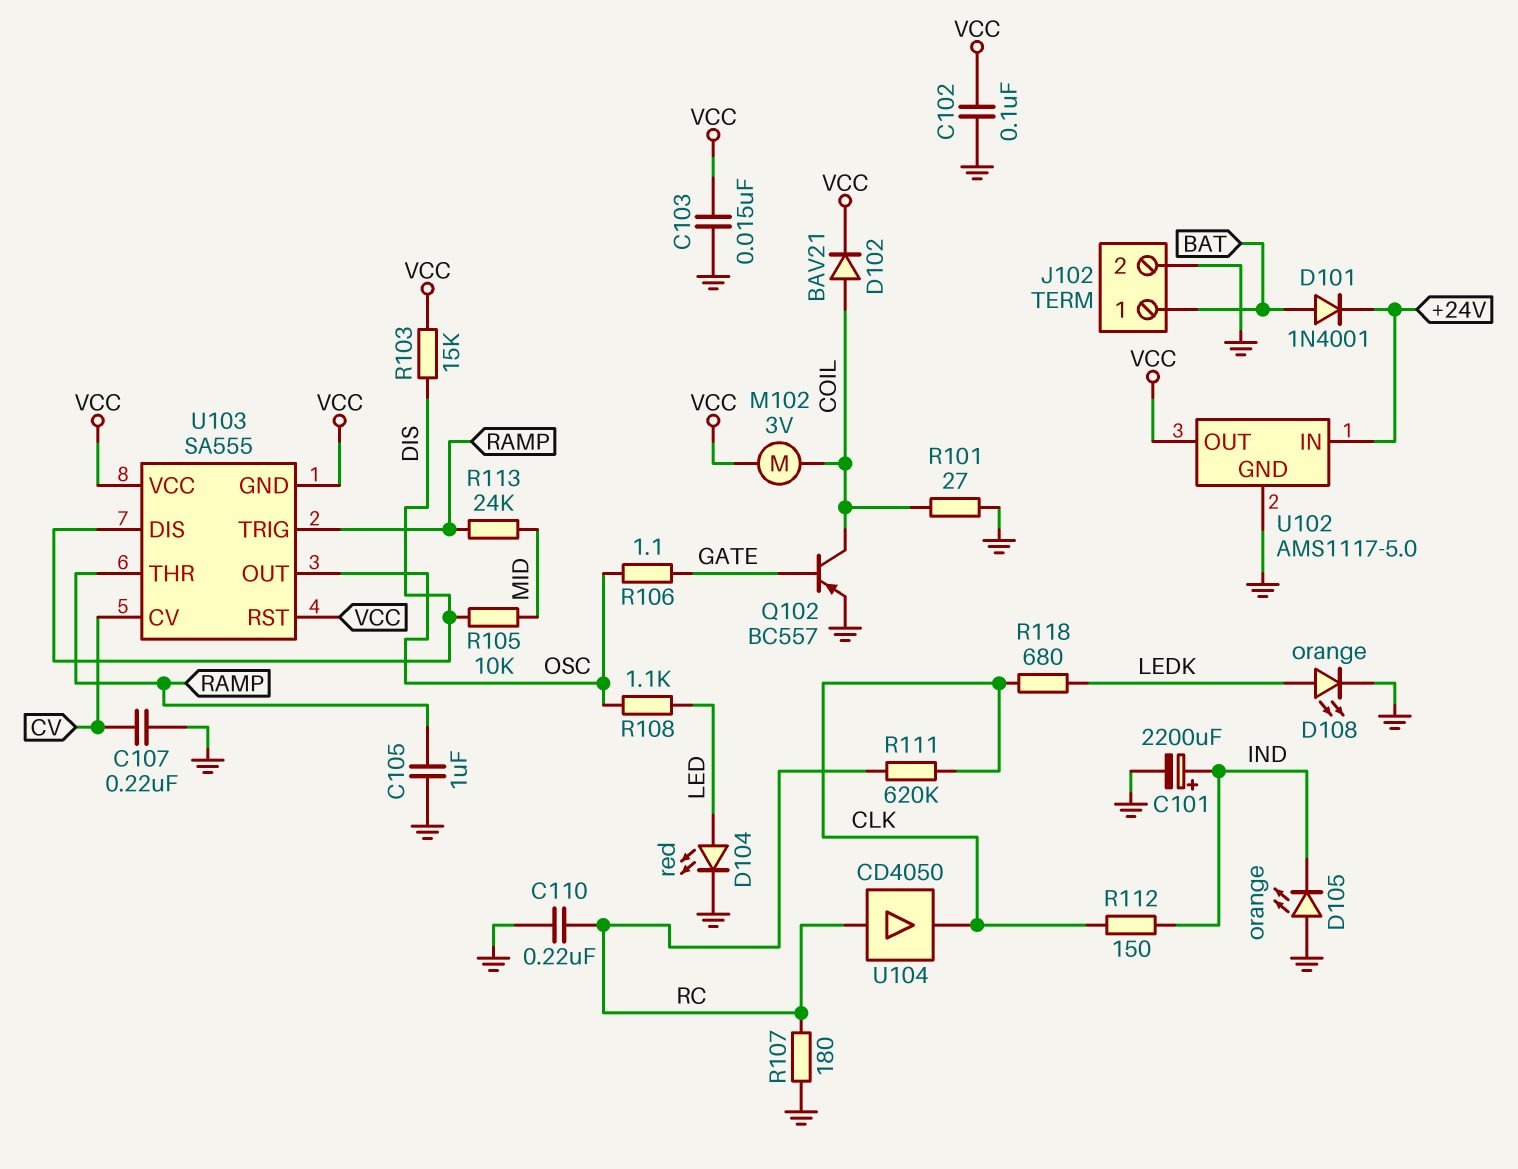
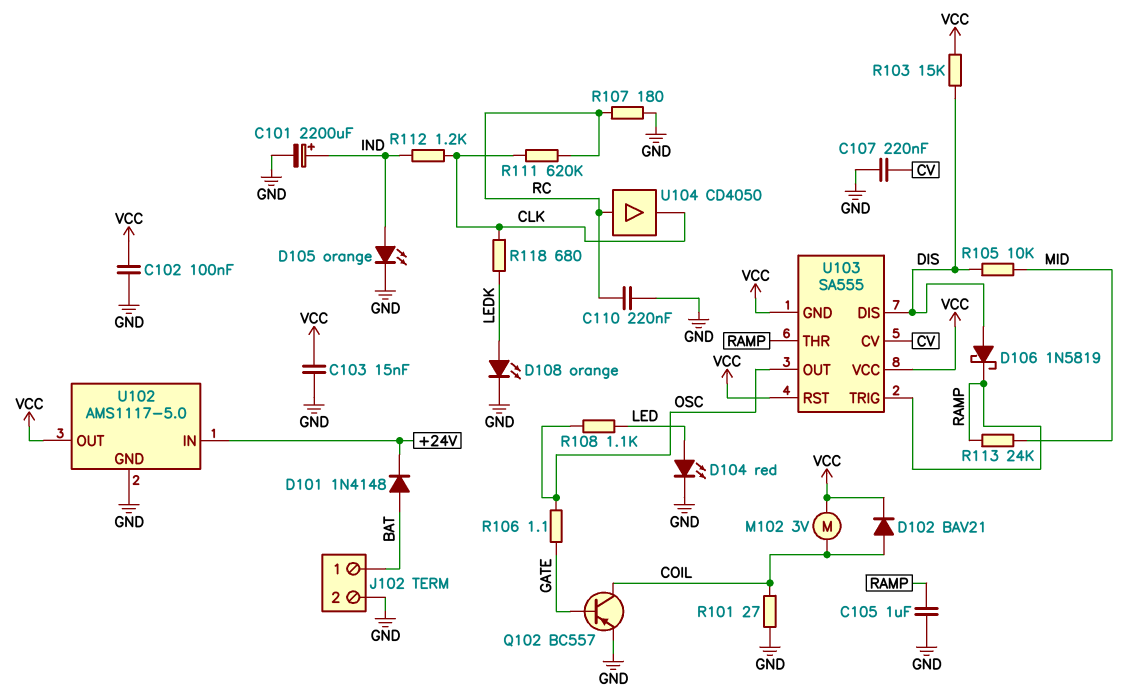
D101: diode 1N4001 (A BAT, K +24V) -> diode 1N4148 (A BAT, K +24V)
D105: LED orange (A GND, K IND) -> LED orange (A IND, K GND)
D106: none -> schottky 1N5819 (A DIS, K RAMP)
R112: 150 (CLK, IND) -> 1.2k (CLK, IND)

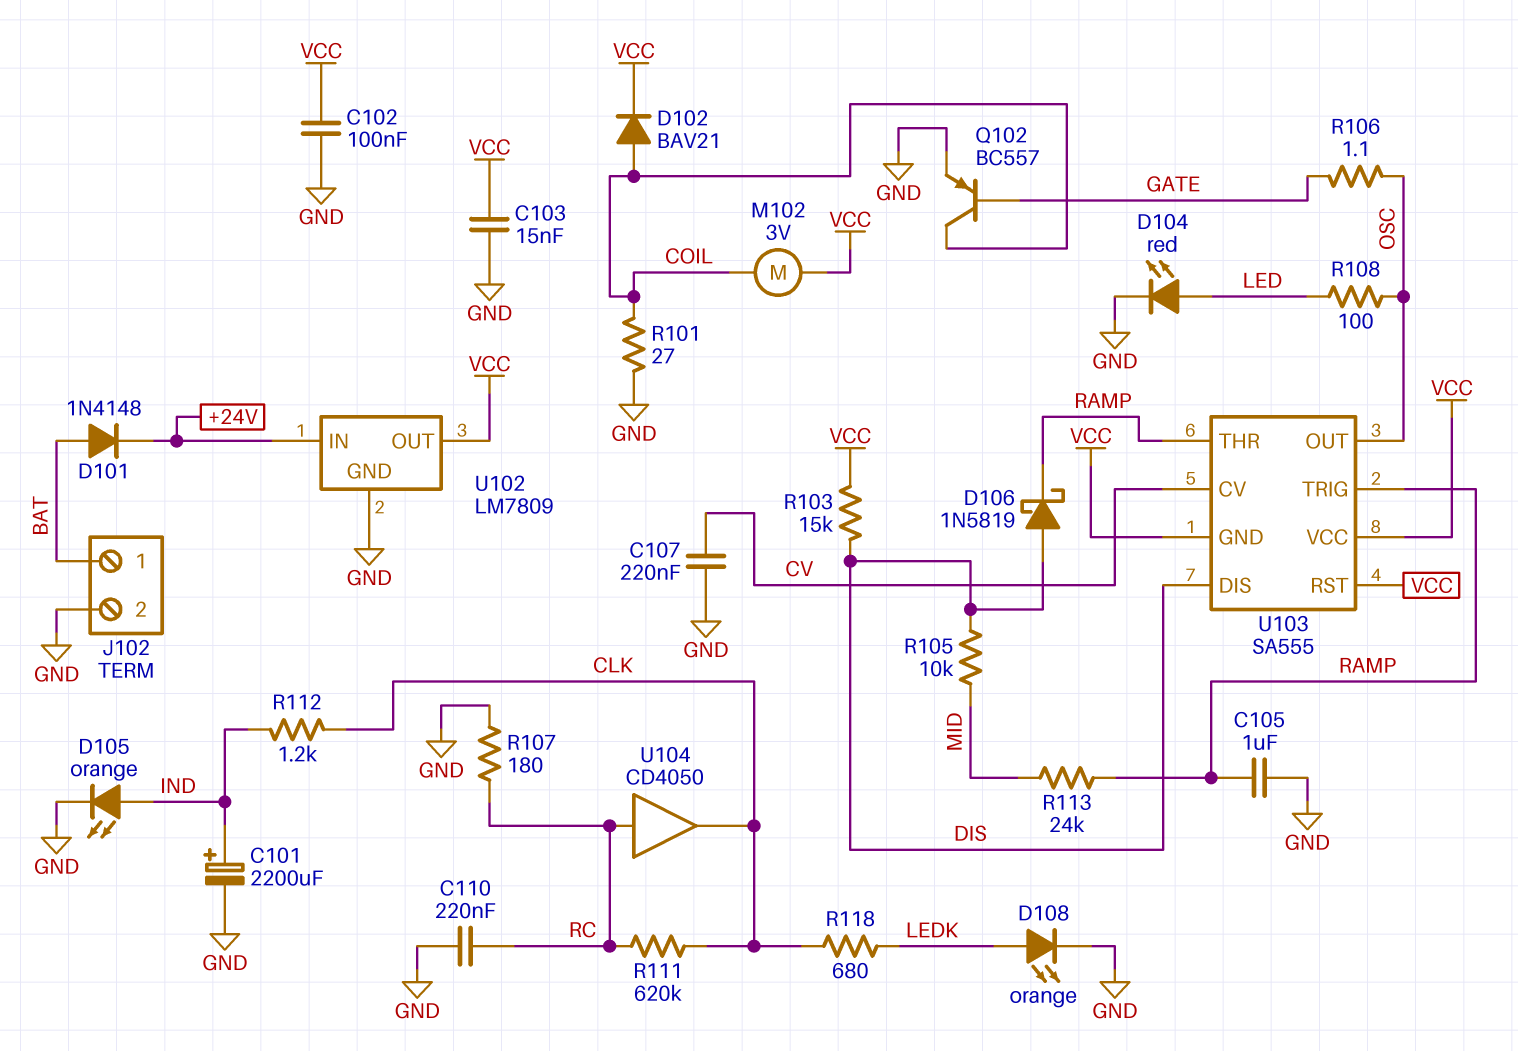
R108: 1.1k (LED, OSC) -> 100 (LED, OSC)
U102: AMS1117-5.0 -> LM7809

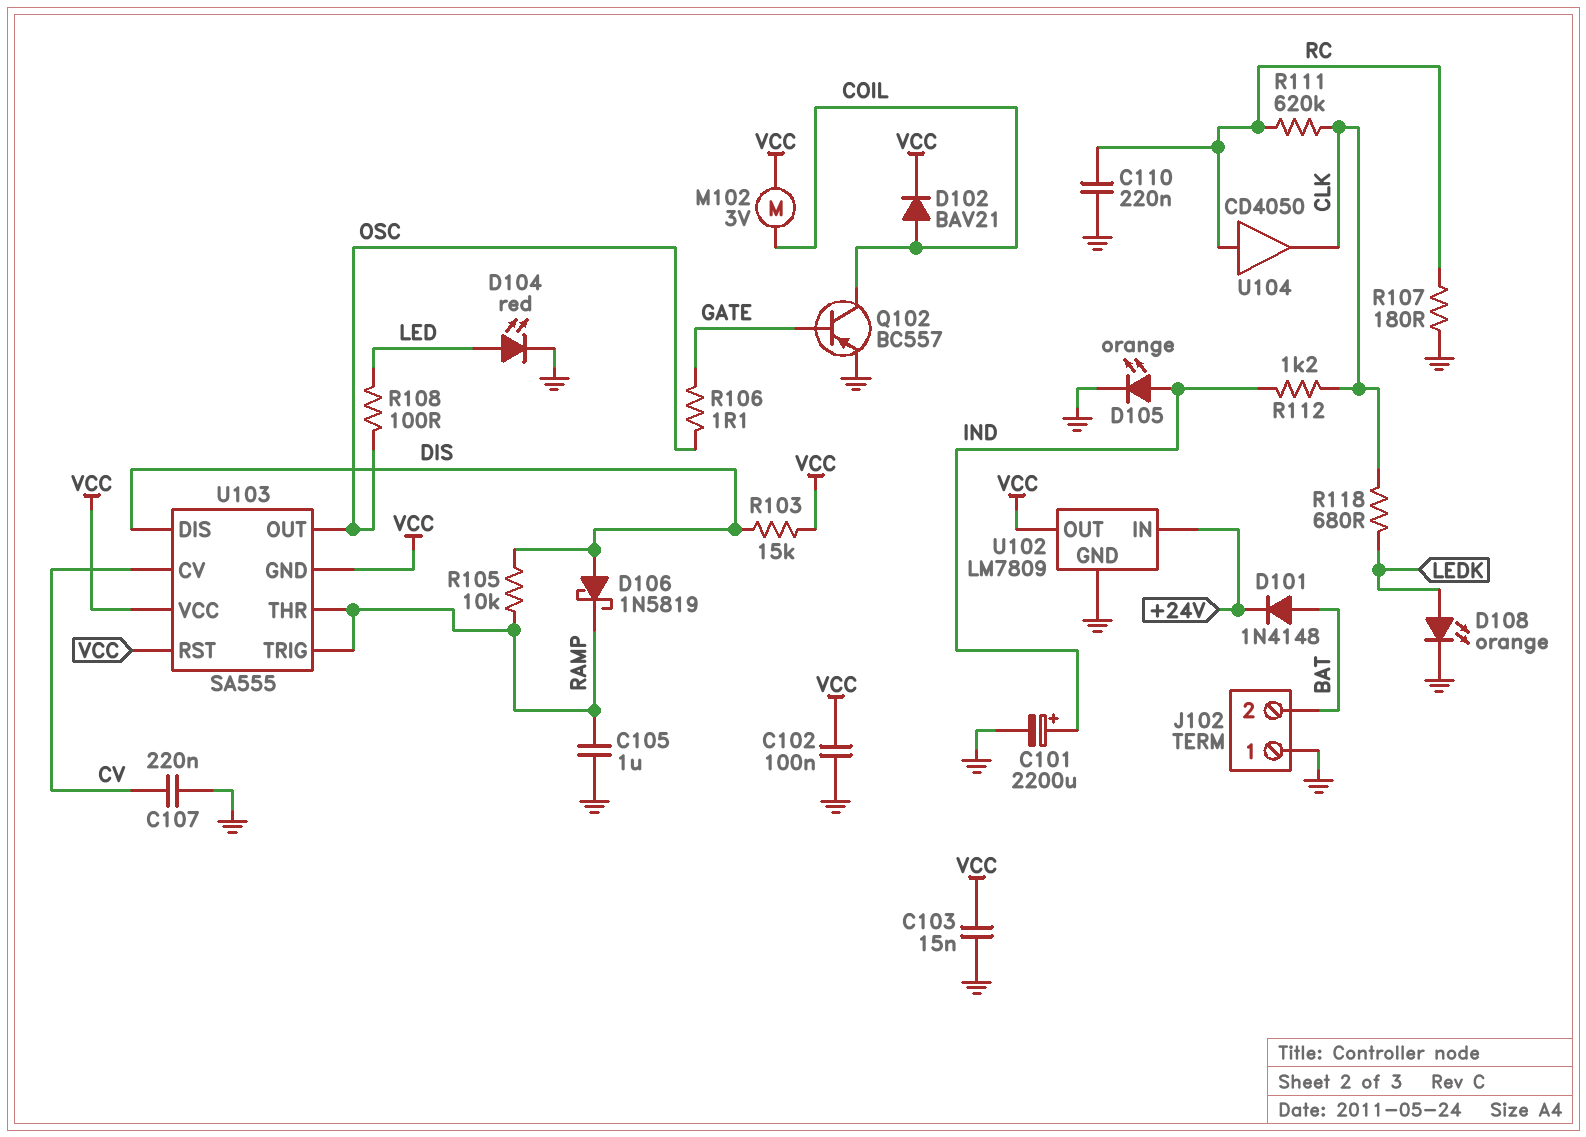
J102 pin 1: BAT -> GND
J102 pin 2: GND -> BAT
R101: 27 (COIL, GND) -> none
R105: 10k (DIS, MID) -> 10k (DIS, RAMP)
R113: 24k (MID, RAMP) -> none

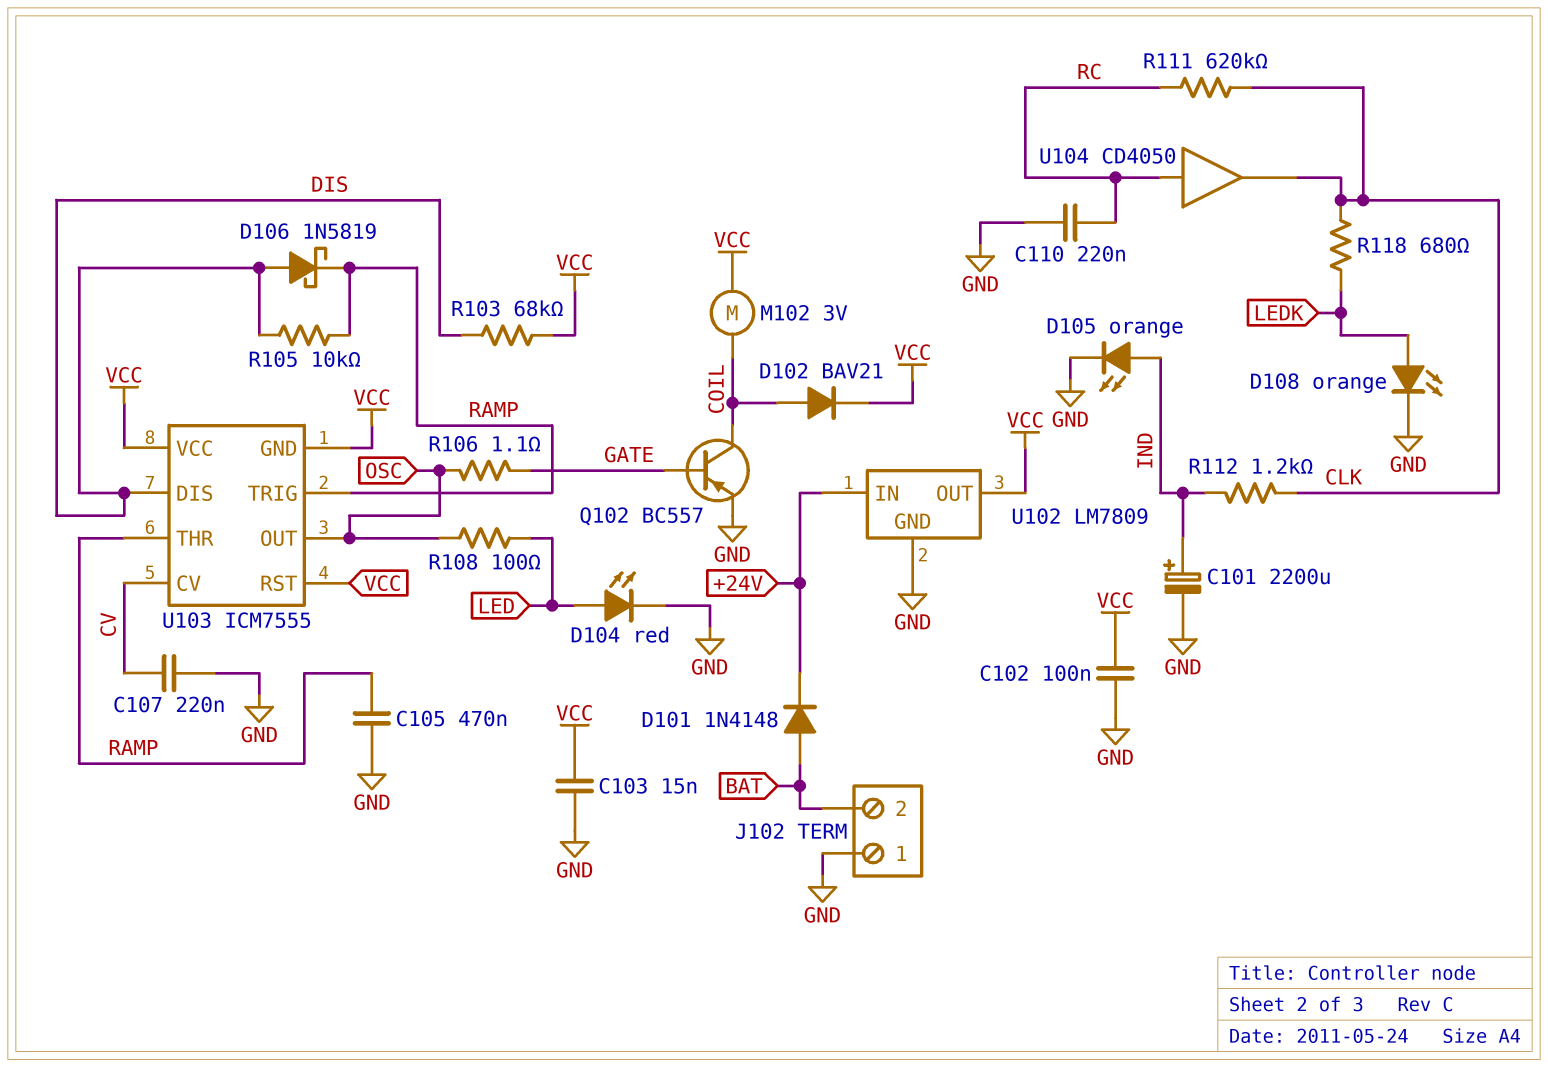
C105: 1uF (GND, RAMP) -> 470nF (GND, RAMP)
R103: 15k (DIS, VCC) -> 68k (DIS, VCC)
R107: 180 (GND, RC) -> none
U103: SA555 -> ICM7555

